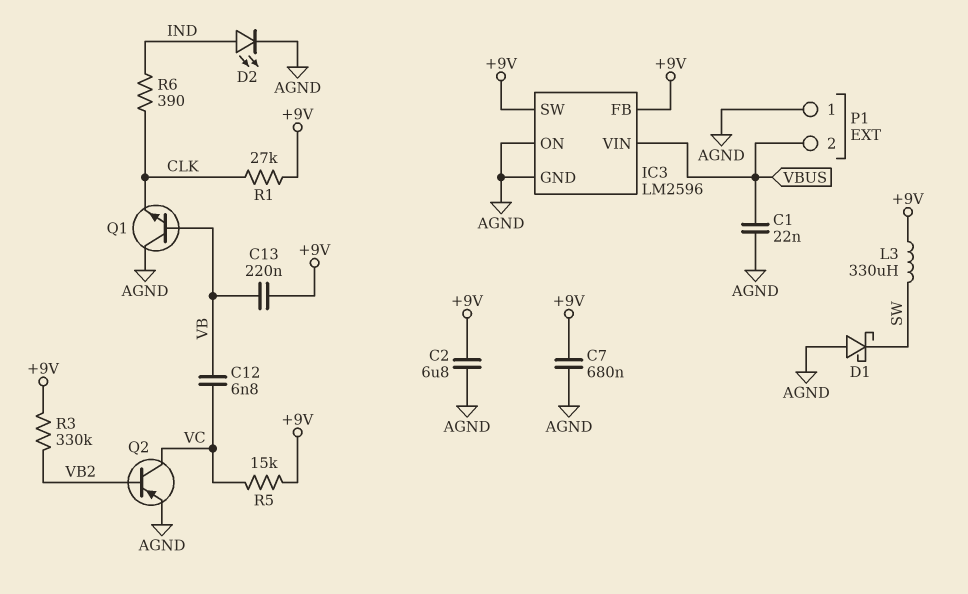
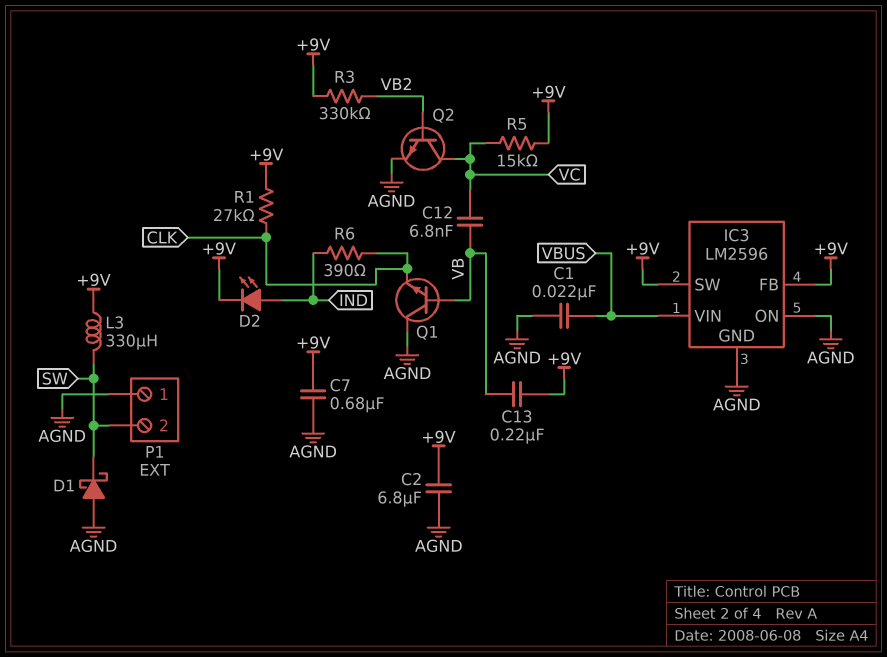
D2: LED (A IND, K AGND) -> LED (A IND, K +9V)
P1 pin 2: VBUS -> SW
Q2: PNP (B VB2, C VC, E AGND) -> NPN (B VB2, C VC, E AGND)

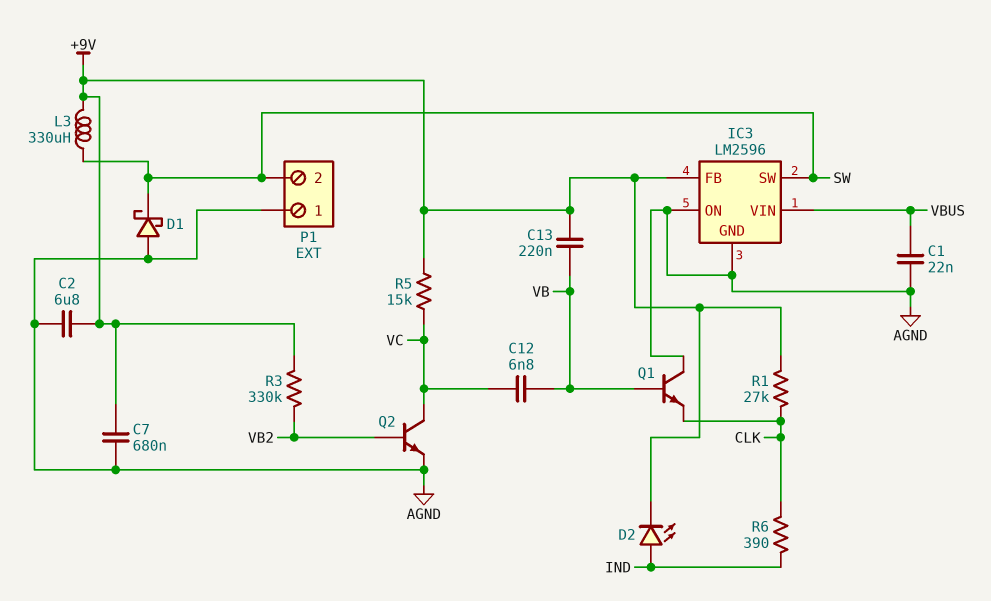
IC3 pin SW: +9V -> SW

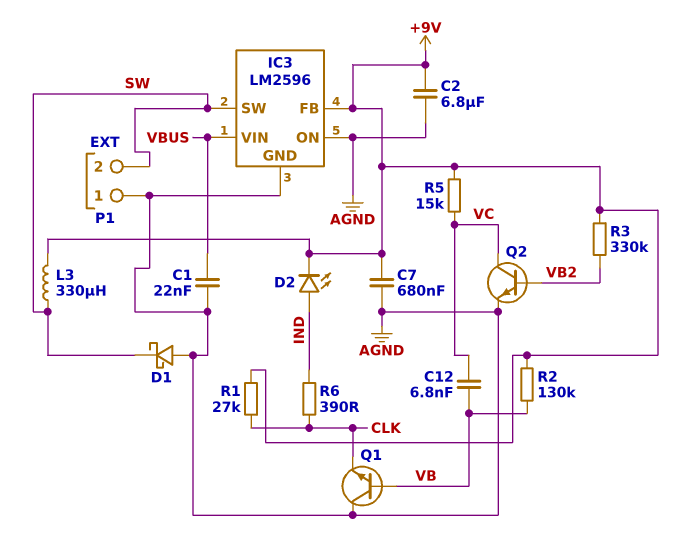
C13: 220nF (+9V, VB) -> none
R2: none -> 130k (+9V, VB)

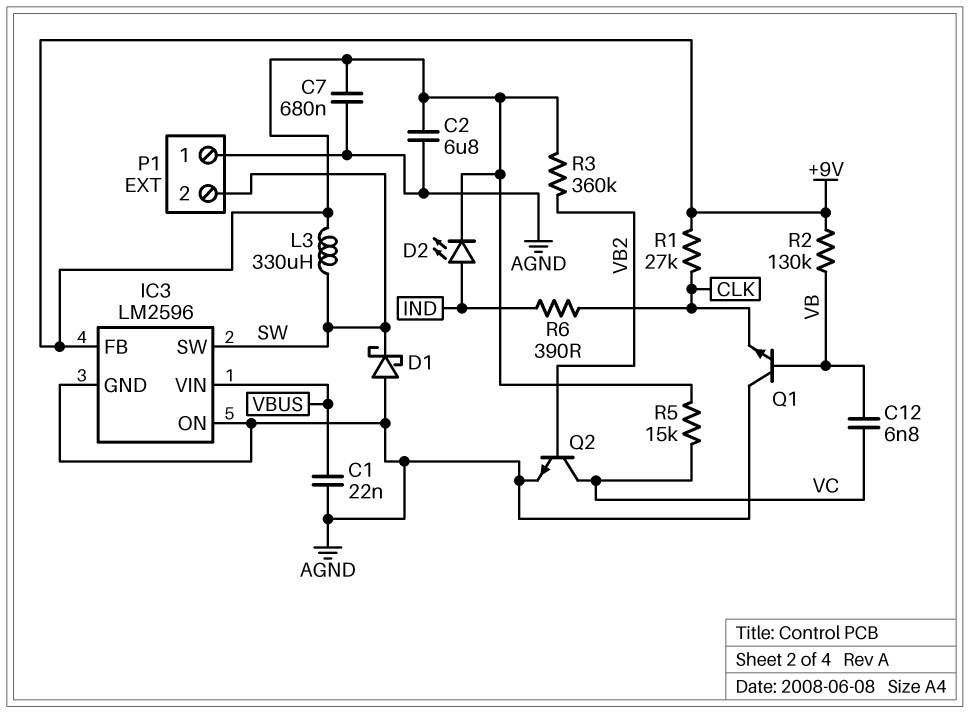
R3: 330k (+9V, VB2) -> 360k (+9V, VB2)

